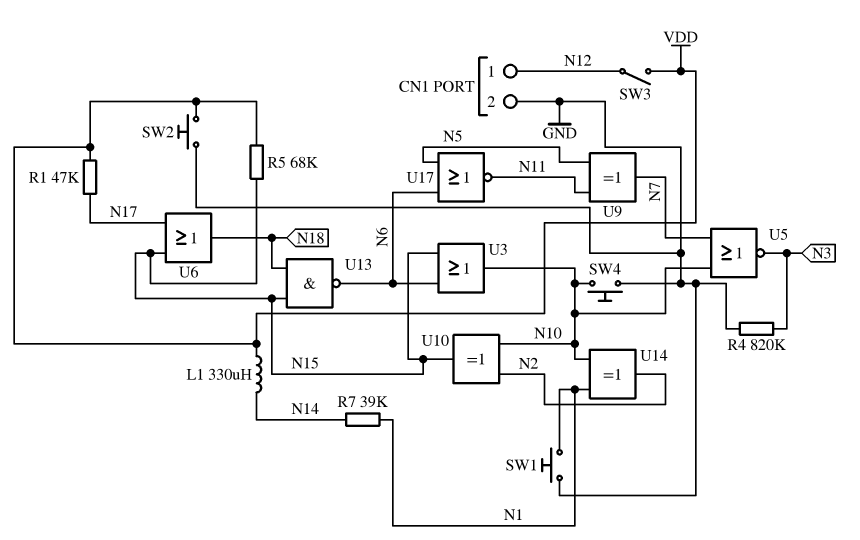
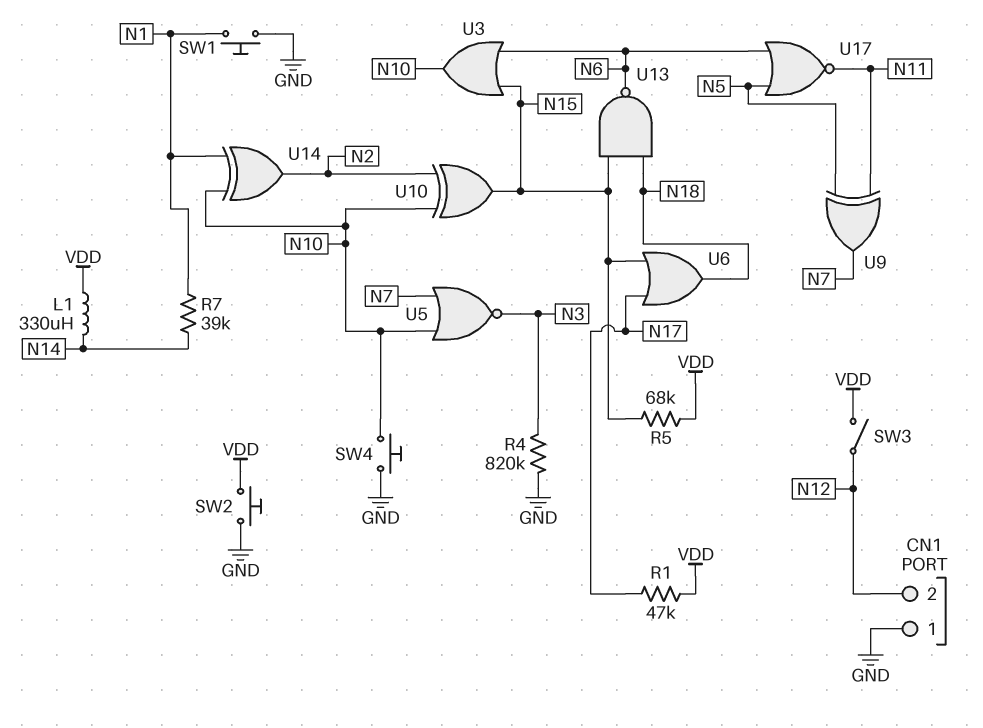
CN1 pin 1: N12 -> GND
CN1 pin 2: GND -> N12

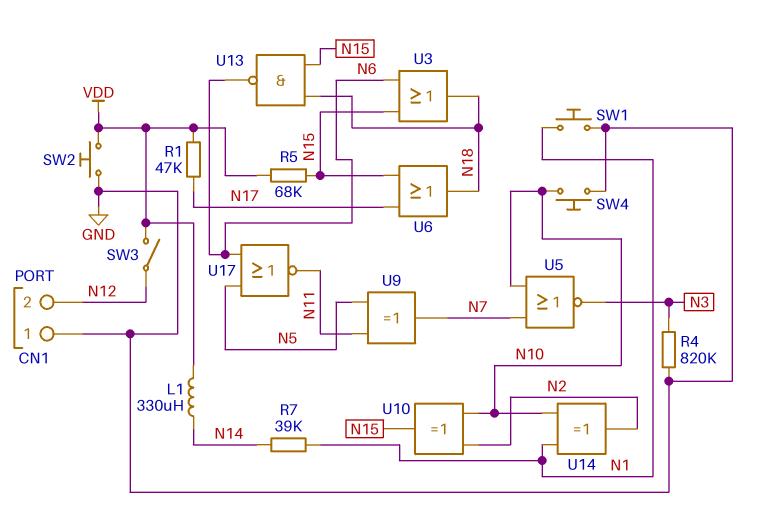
U3: OR (in N6, in N15, out N10) -> OR (in N6, in N15, out N18)

